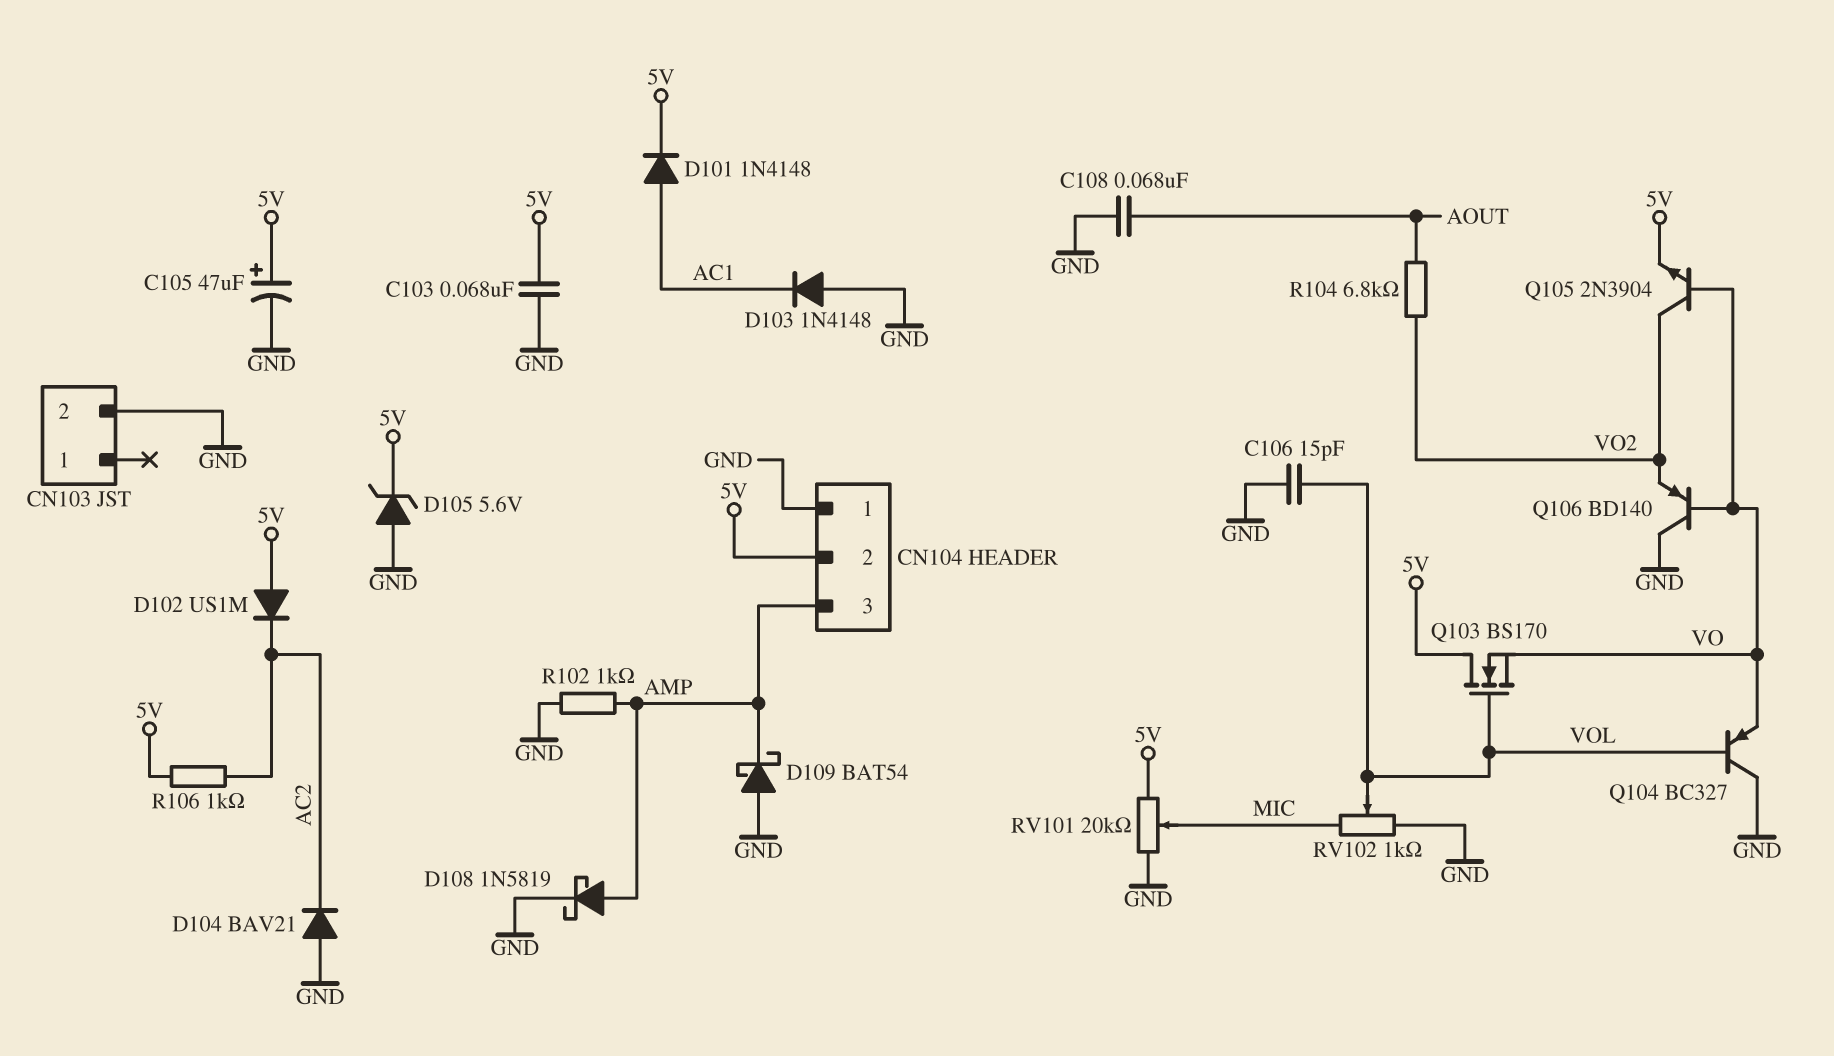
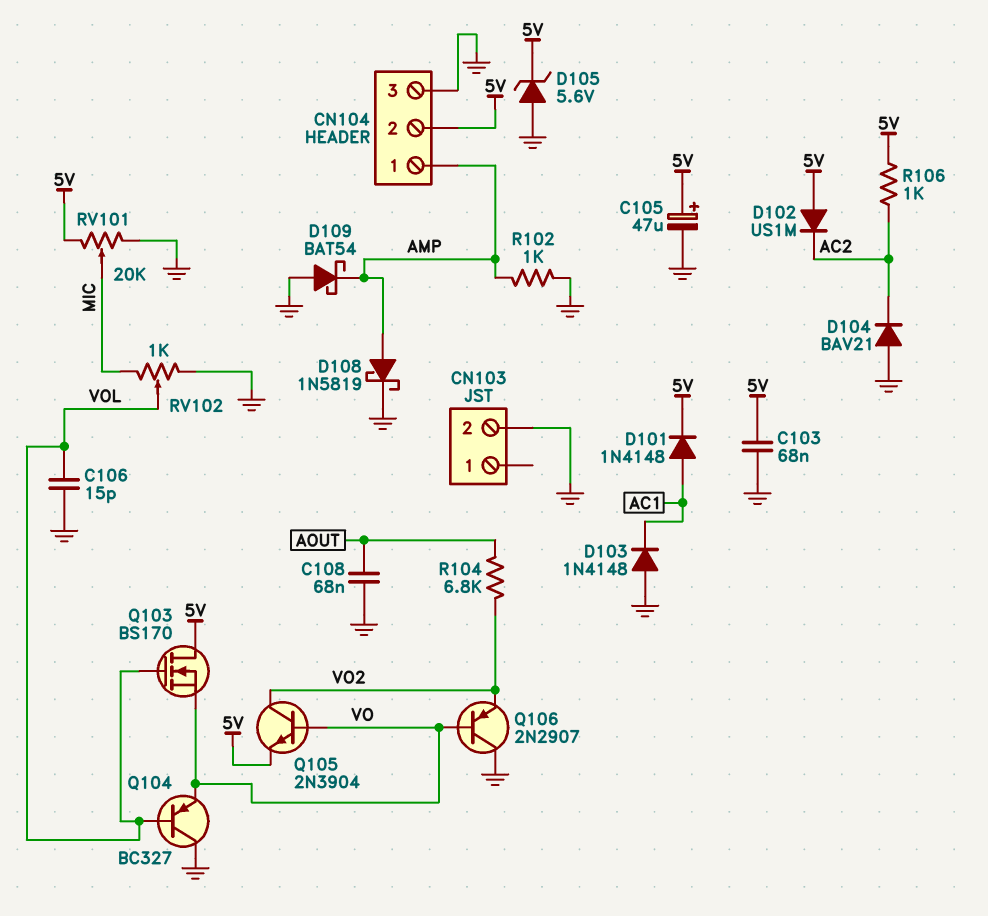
CN104 pin 1: GND -> AMP
CN104 pin 3: AMP -> GND
Q106: PNP BD140 (B VO, C GND, E VO2) -> PNP 2N2907 (B VO, C GND, E VO2)

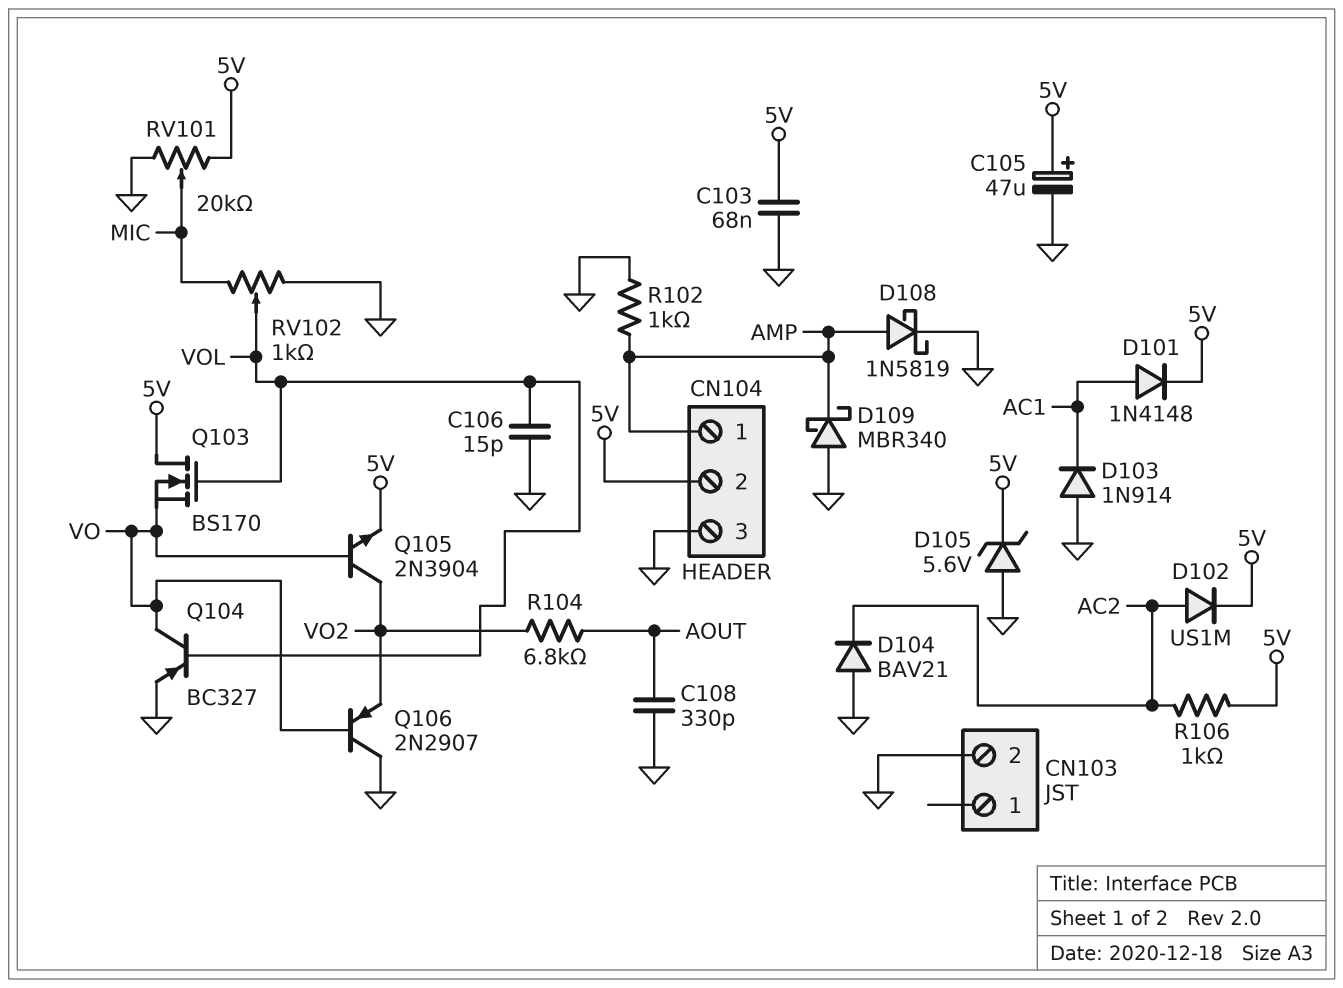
C108: 68nF (AOUT, GND) -> 330pF (AOUT, GND)
D102: diode US1M (A 5V, K AC2) -> diode US1M (A AC2, K 5V)
D103: diode 1N4148 (A GND, K AC1) -> diode 1N914 (A GND, K AC1)
D109: schottky BAT54 (A GND, K AMP) -> schottky MBR340 (A GND, K AMP)
Q104: PNP BC327 (B VOL, C GND, E VO) -> PNP BC327 (B VOL, C VO, E GND)

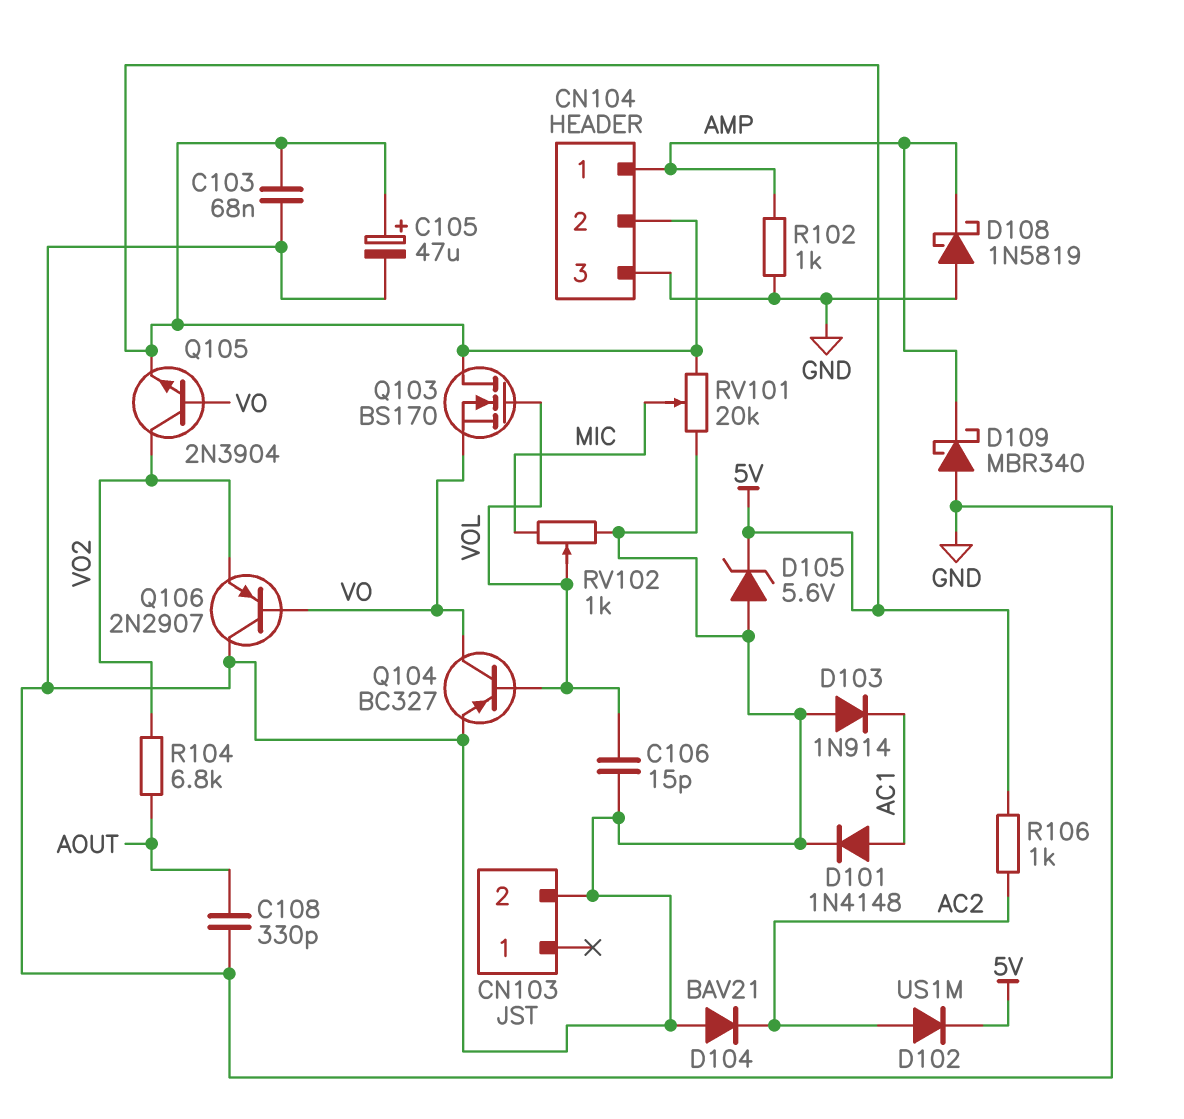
D101: diode 1N4148 (A AC1, K 5V) -> diode 1N4148 (A AC1, K GND)
D108: schottky 1N5819 (A AMP, K GND) -> schottky 1N5819 (A GND, K AMP)

